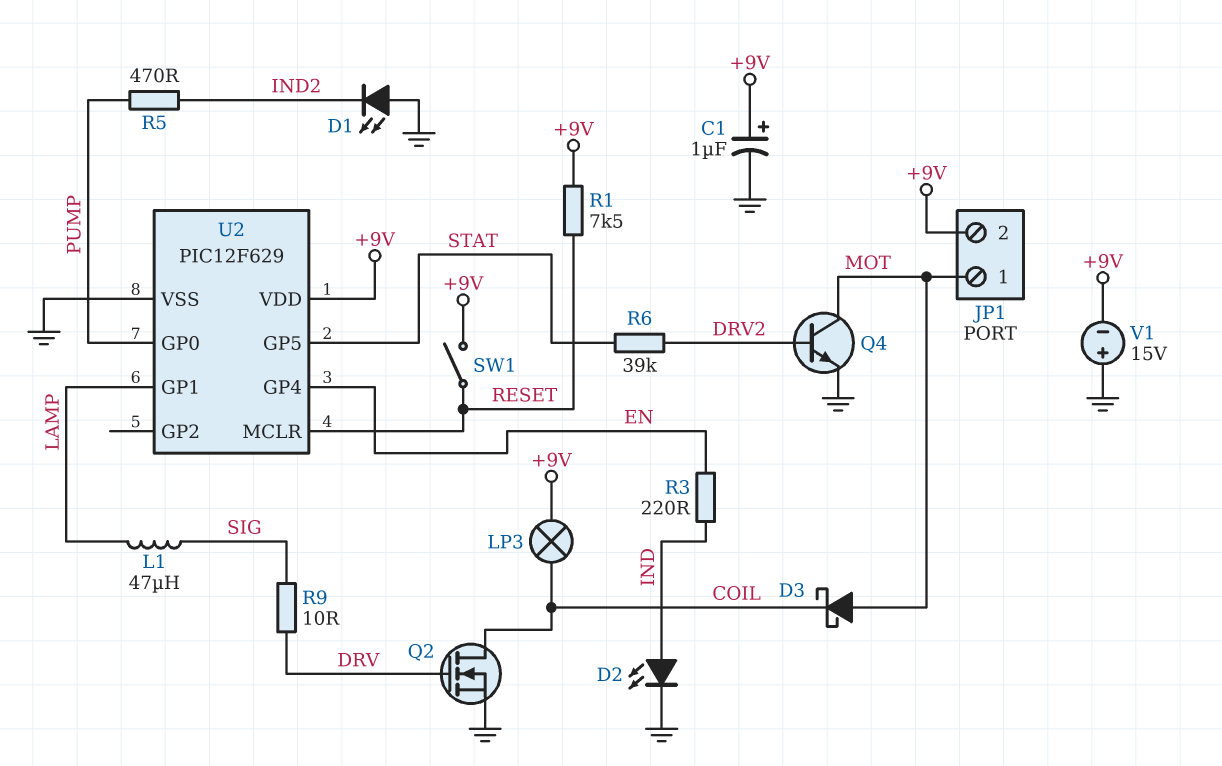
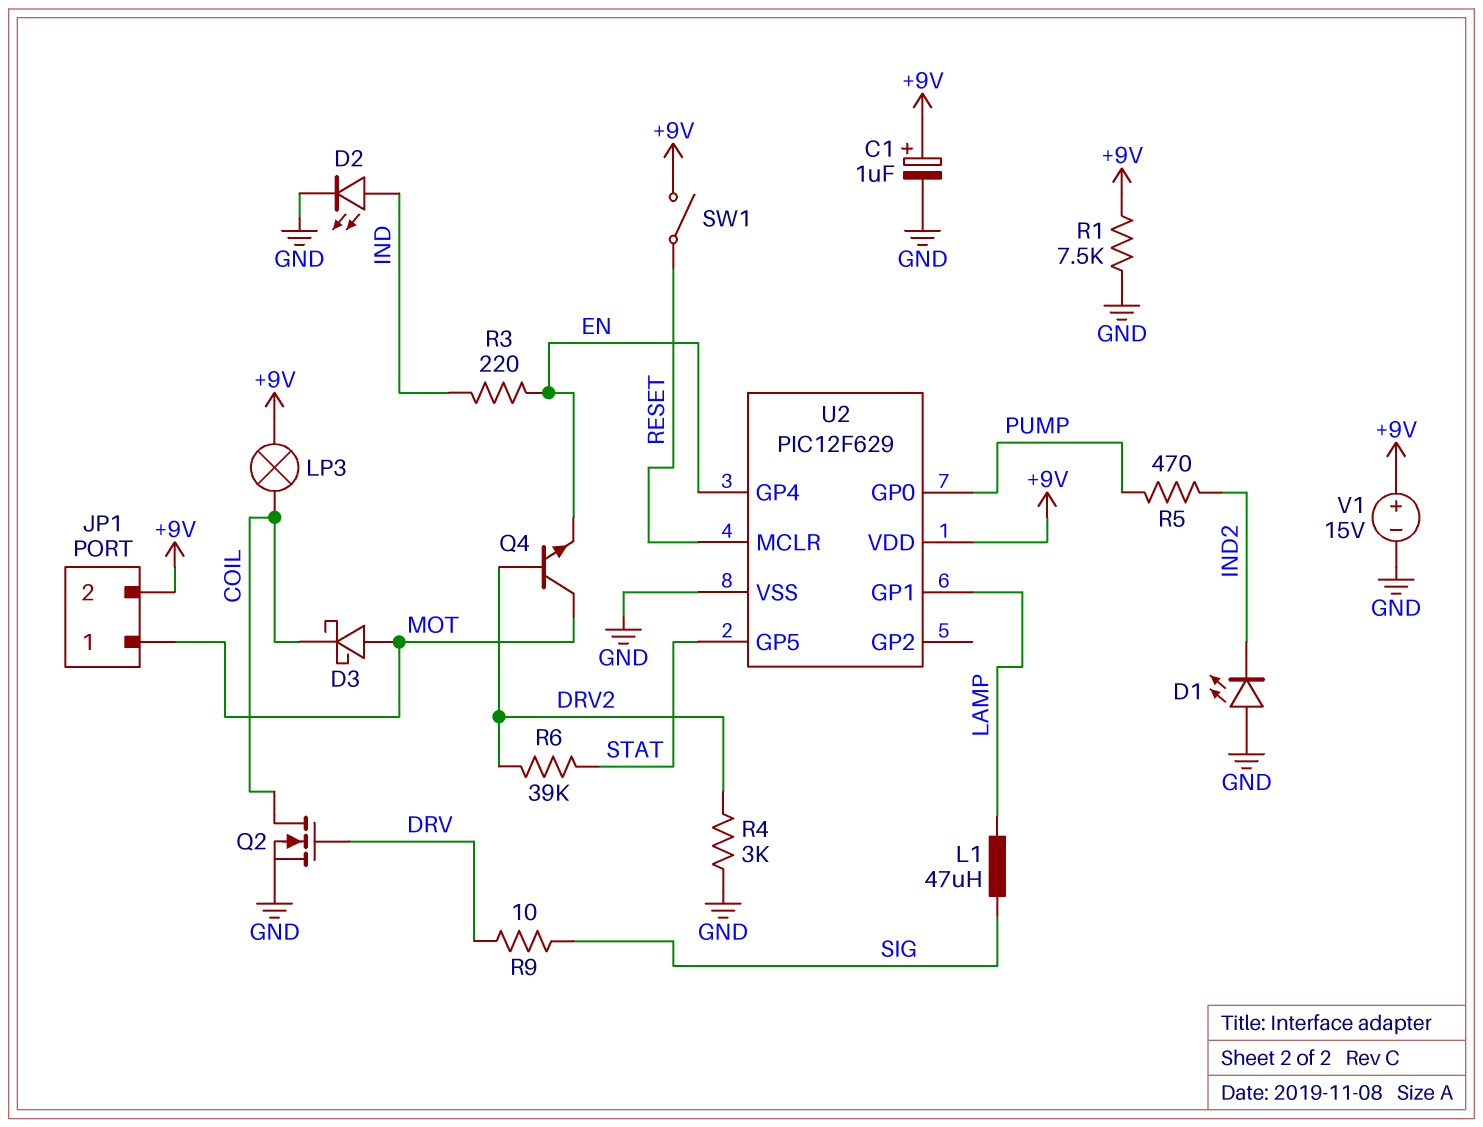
Q4: NPN (B DRV2, C MOT, E GND) -> NPN (B DRV2, C MOT, E EN)
R1: 7.5k (+9V, RESET) -> 7.5k (+9V, GND)
R4: none -> 3k (DRV2, GND)
V1: 15V (plus GND, minus +9V) -> 15V (plus +9V, minus GND)

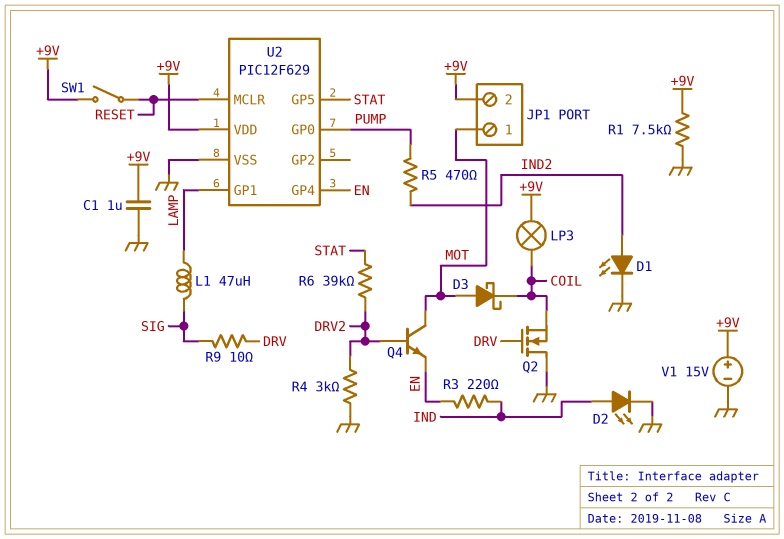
C1: 1uF (plus +9V, minus GND) -> 1uF (+9V, GND)
D1: LED (A GND, K IND2) -> LED (A IND2, K GND)
Q2: NMOS (G DRV, D COIL, S GND) -> NMOS (G DRV, D GND, S COIL)

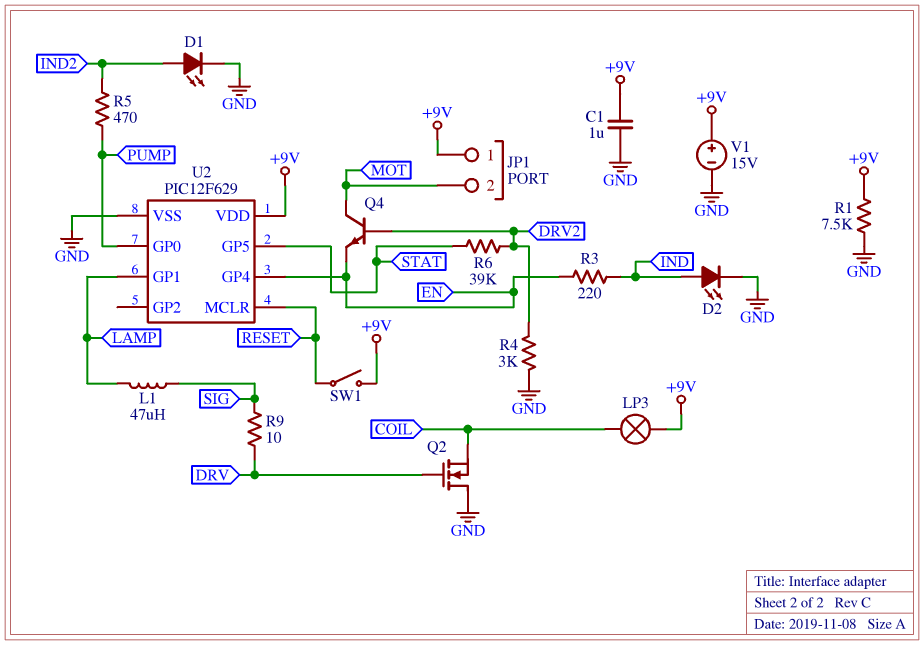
D3: schottky (A MOT, K COIL) -> none
JP1 pin 1: MOT -> +9V
JP1 pin 2: +9V -> MOT

